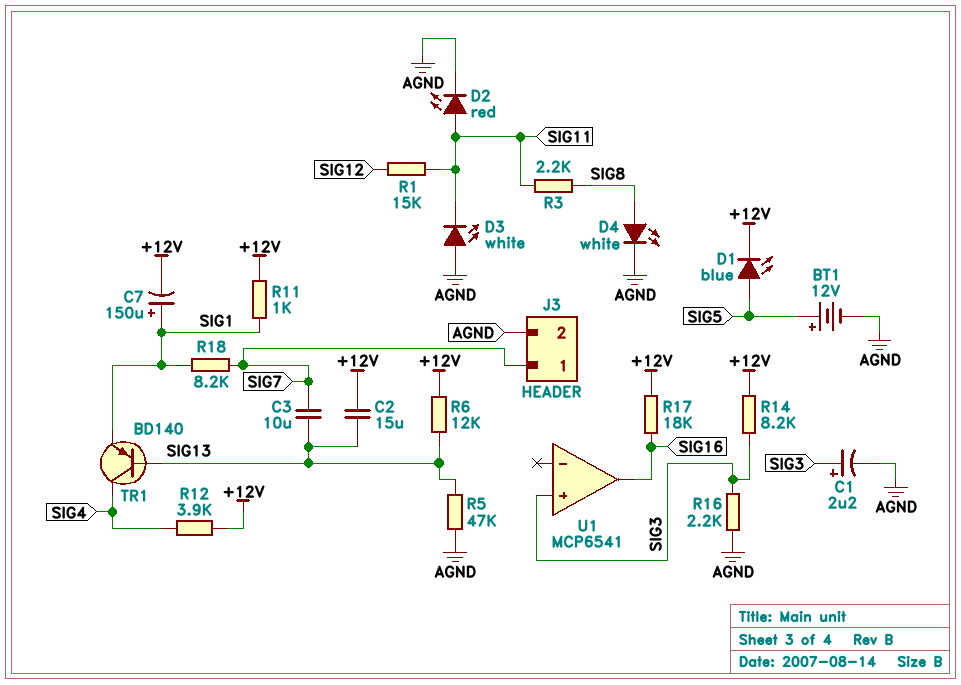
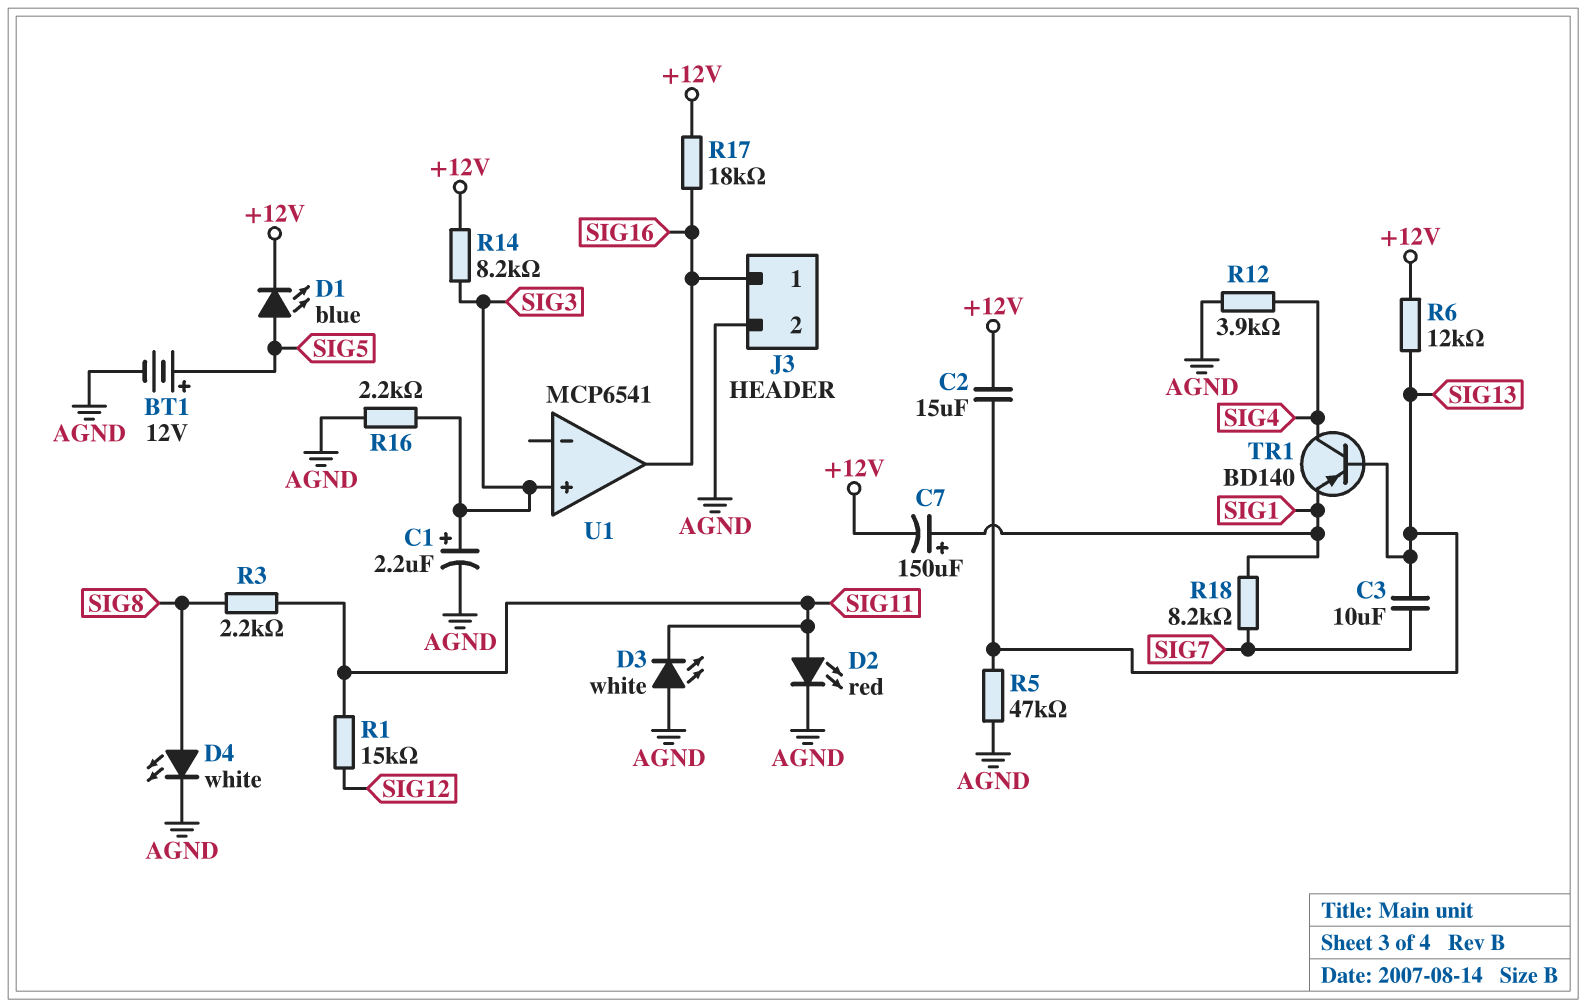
J3 pin 1: SIG7 -> SIG16
R11: 1k (+12V, SIG1) -> none
R12: 3.9k (+12V, SIG4) -> 3.9k (AGND, SIG4)

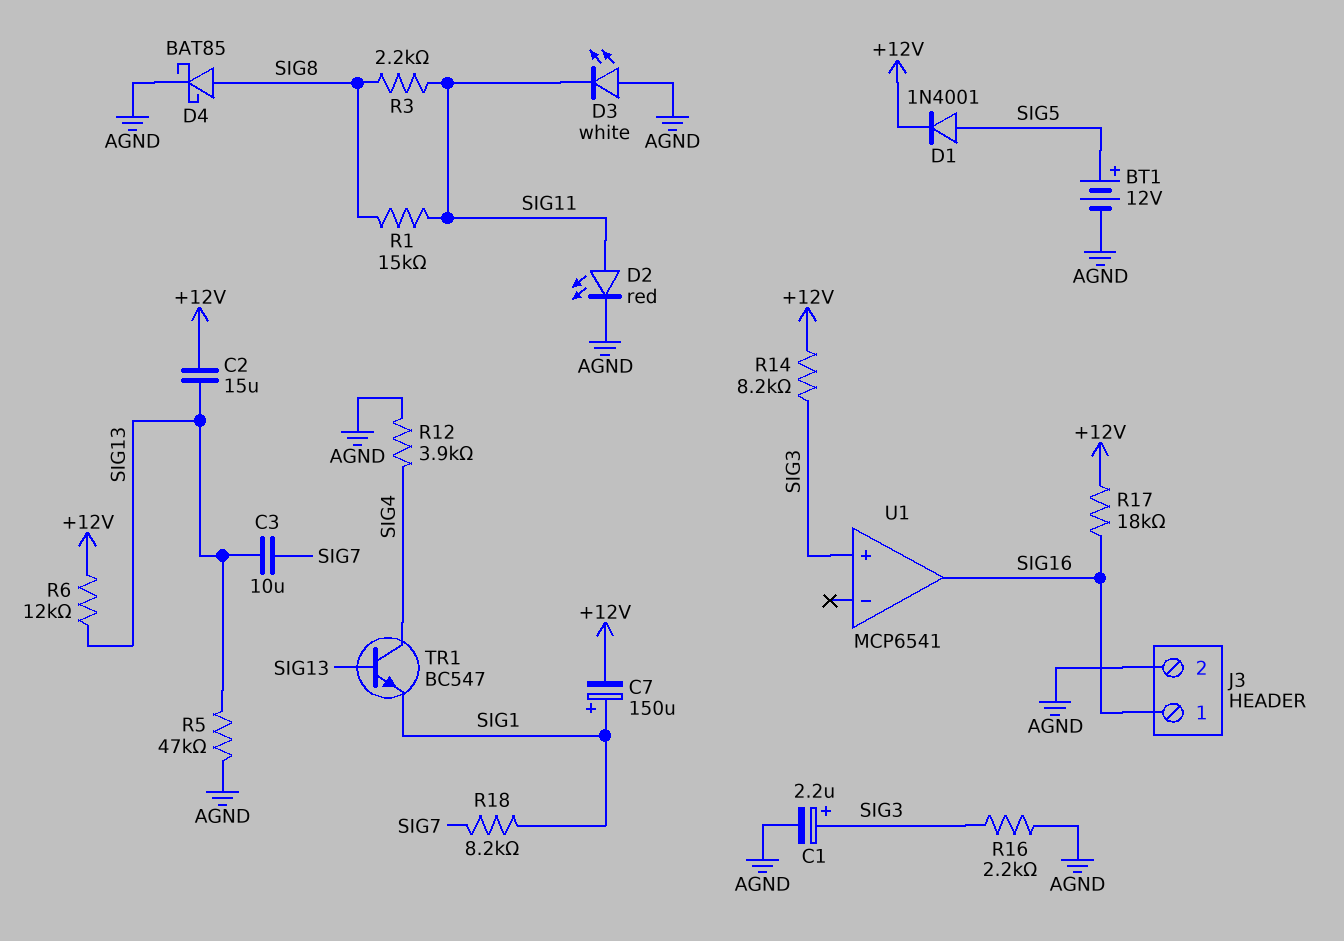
D1: LED blue (A SIG5, K +12V) -> diode 1N4001 (A SIG5, K +12V)
D4: LED white (A SIG8, K AGND) -> schottky BAT85 (A SIG8, K AGND)
R1: 15k (SIG11, SIG12) -> 15k (SIG8, SIG11)
TR1: PNP BD140 (B SIG13, C SIG4, E SIG1) -> NPN BC547 (B SIG13, C SIG4, E SIG1)

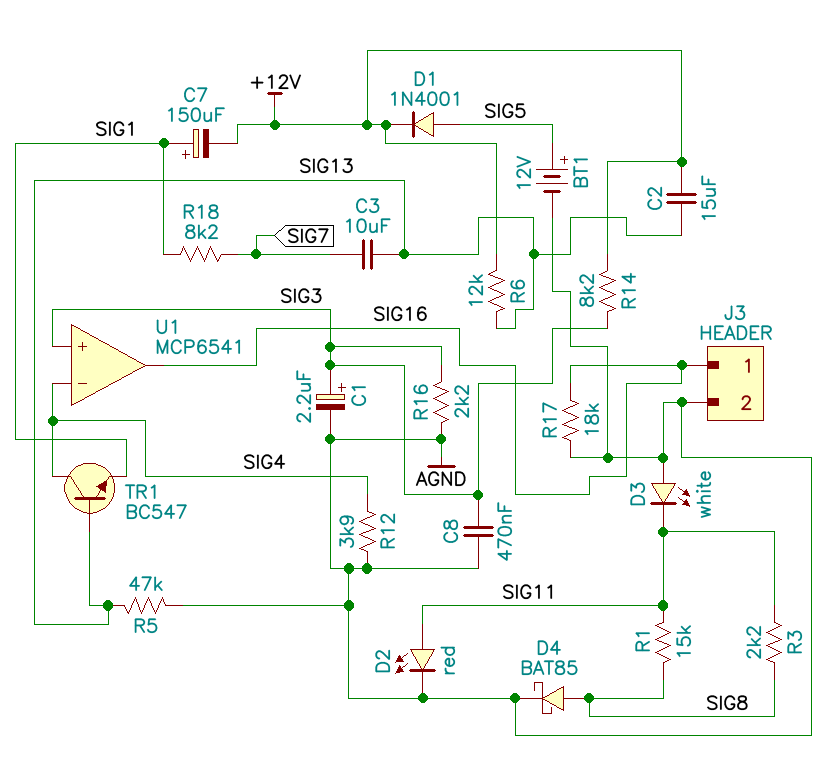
C8: none -> 470nF (AGND, SIG3)
R17: 18k (+12V, SIG16) -> 18k (AGND, SIG16)
U1 pin in-: none -> SIG4

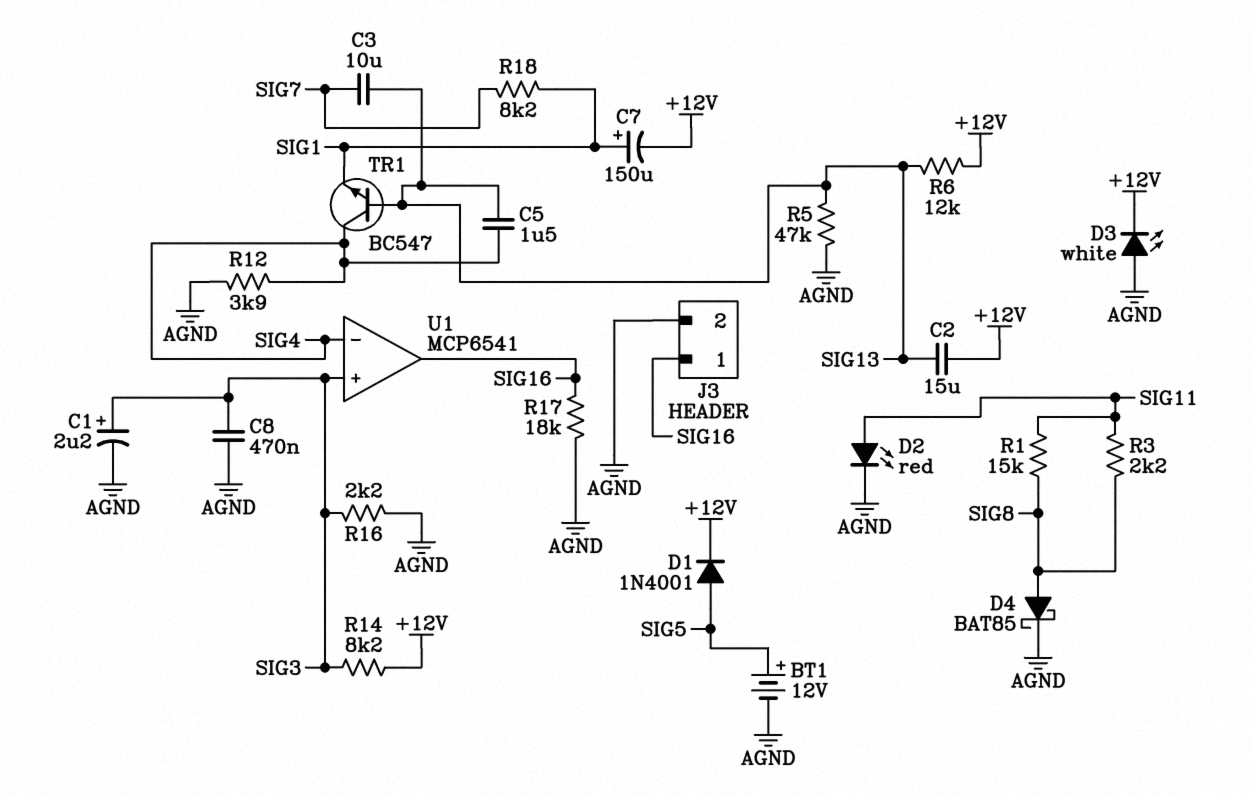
C5: none -> 1.5uF (SIG4, SIG13)
D3: LED white (A AGND, K SIG11) -> LED white (A AGND, K +12V)

